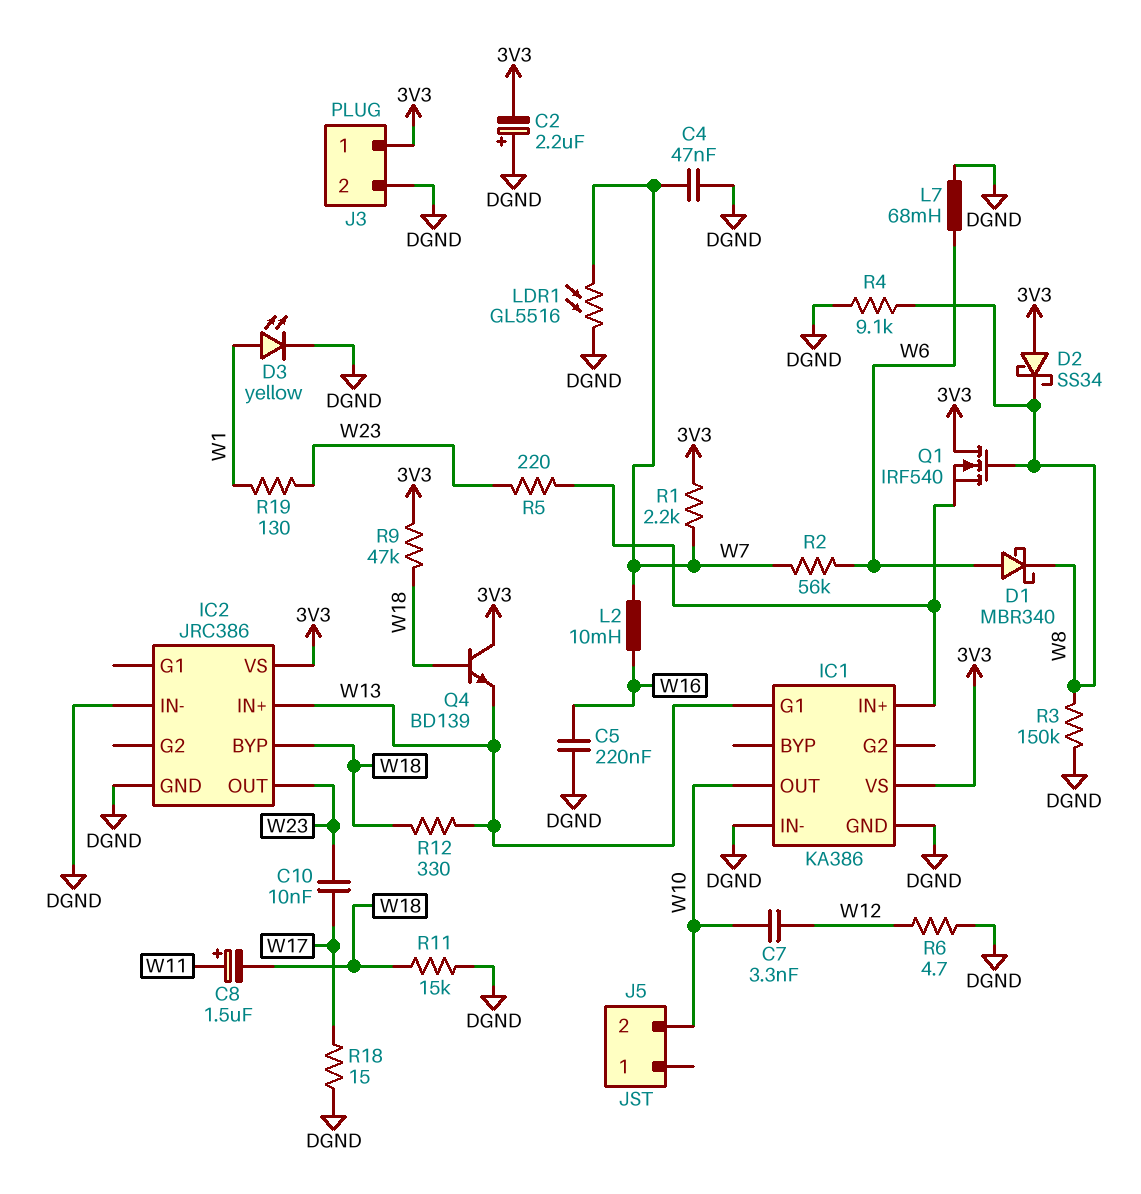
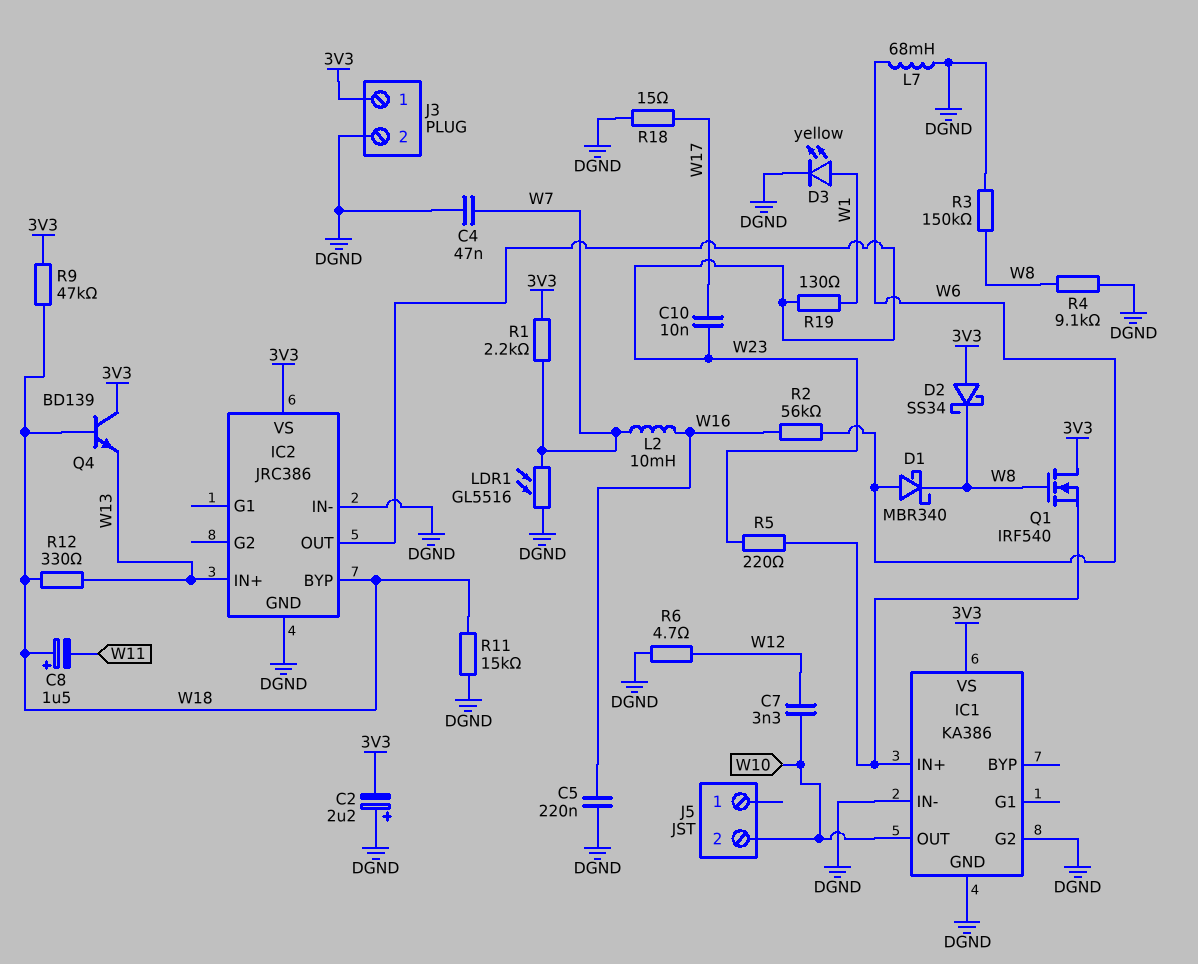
C8: 1.5uF (plus W11, minus W18) -> 1.5uF (plus W18, minus W11)
IC1 pin G1: W13 -> none
IC1 pin G2: none -> DGND
R2: 56k (W6, W7) -> 56k (W6, W16)

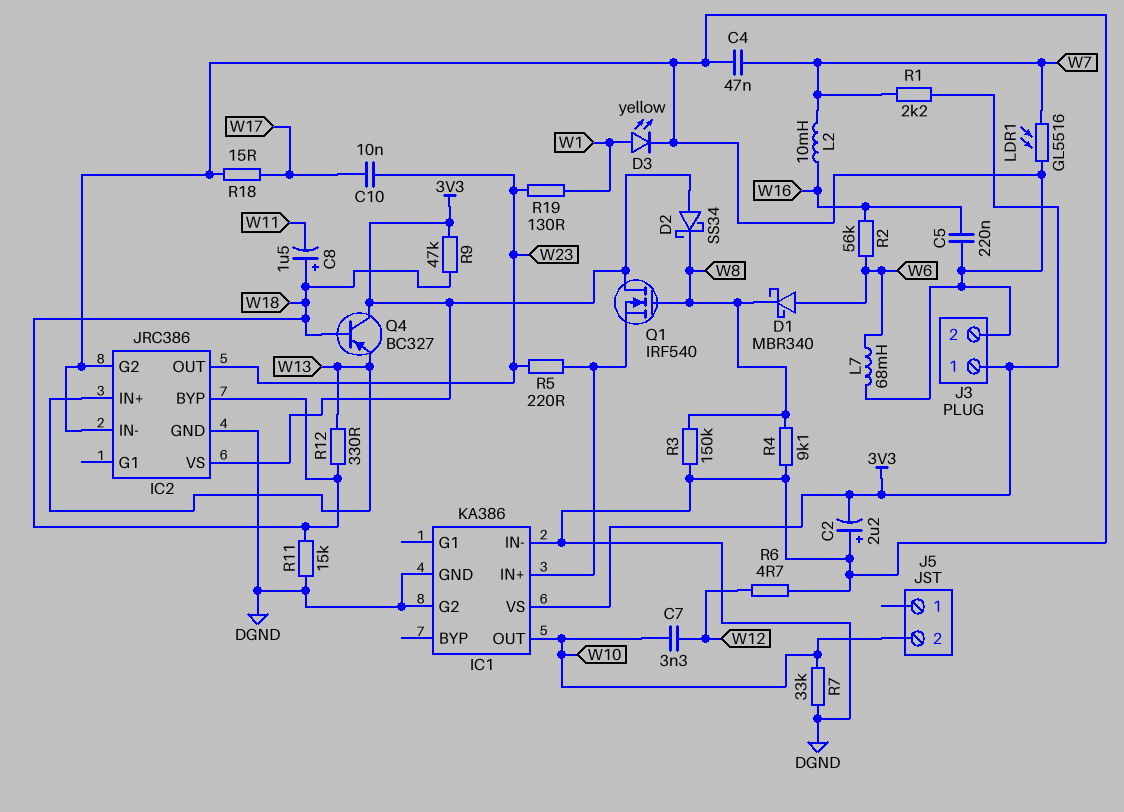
IC2 pin G2: none -> DGND
Q4: NPN BD139 (B W18, C 3V3, E W13) -> PNP BC327 (B W18, C 3V3, E W13)
R7: none -> 33k (DGND, W10)

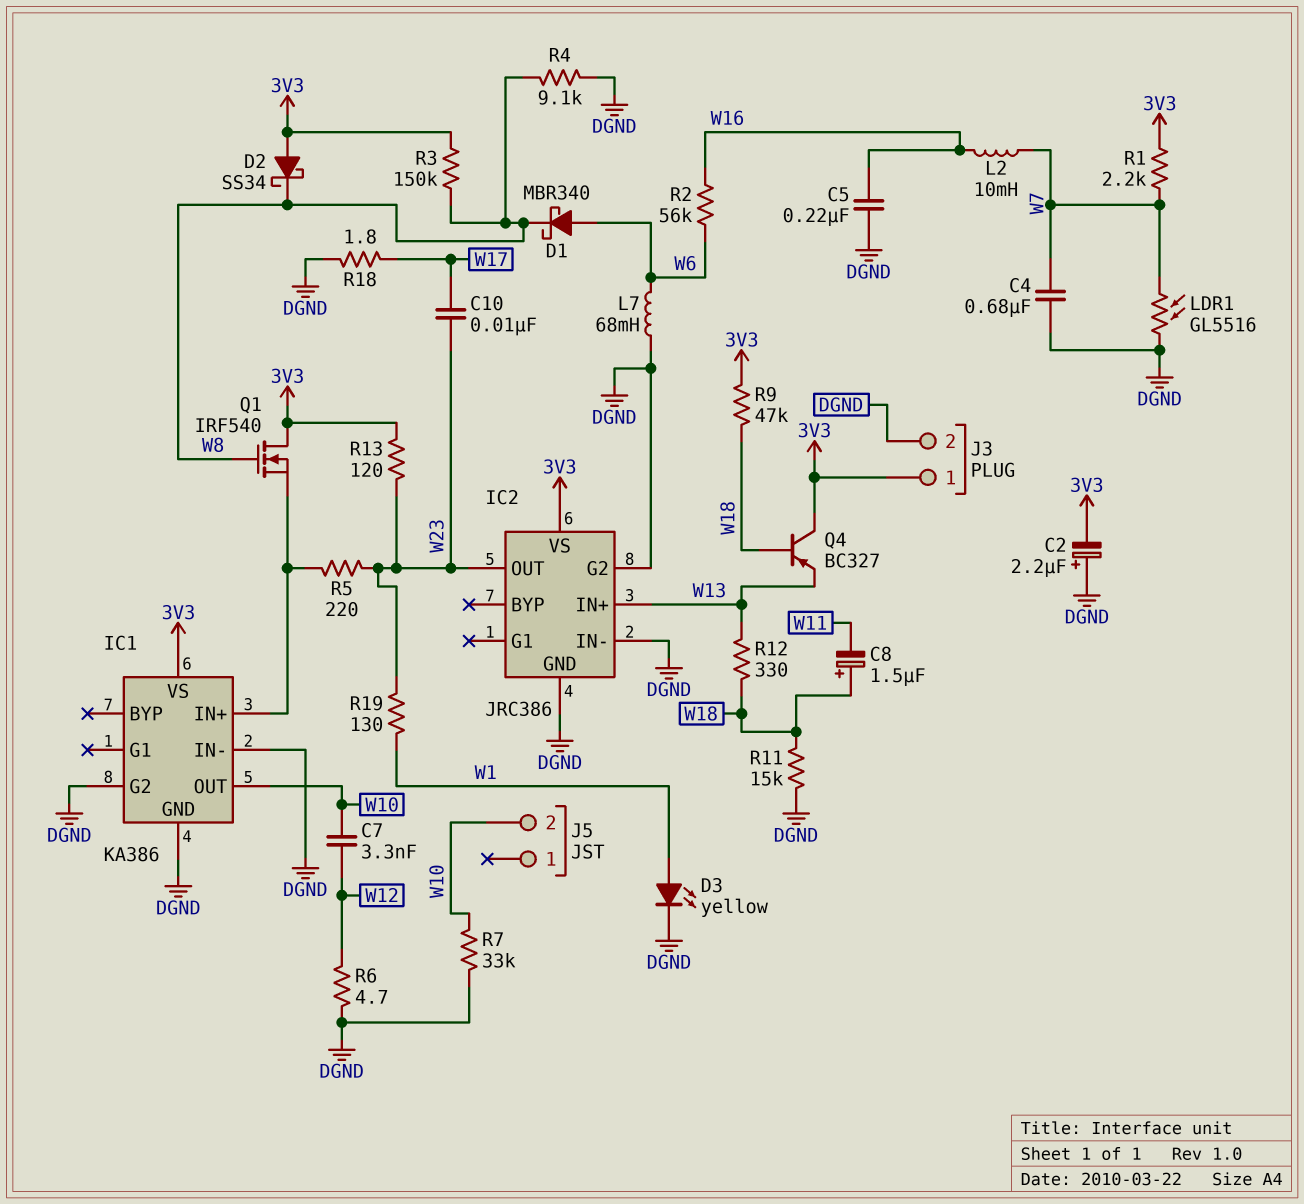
C4: 47nF (DGND, W7) -> 680nF (DGND, W7)
IC2 pin BYP: W18 -> none
R3: 150k (DGND, W8) -> 150k (3V3, W8)
R13: none -> 120 (3V3, W23)
R18: 15 (DGND, W17) -> 1.8 (DGND, W17)

